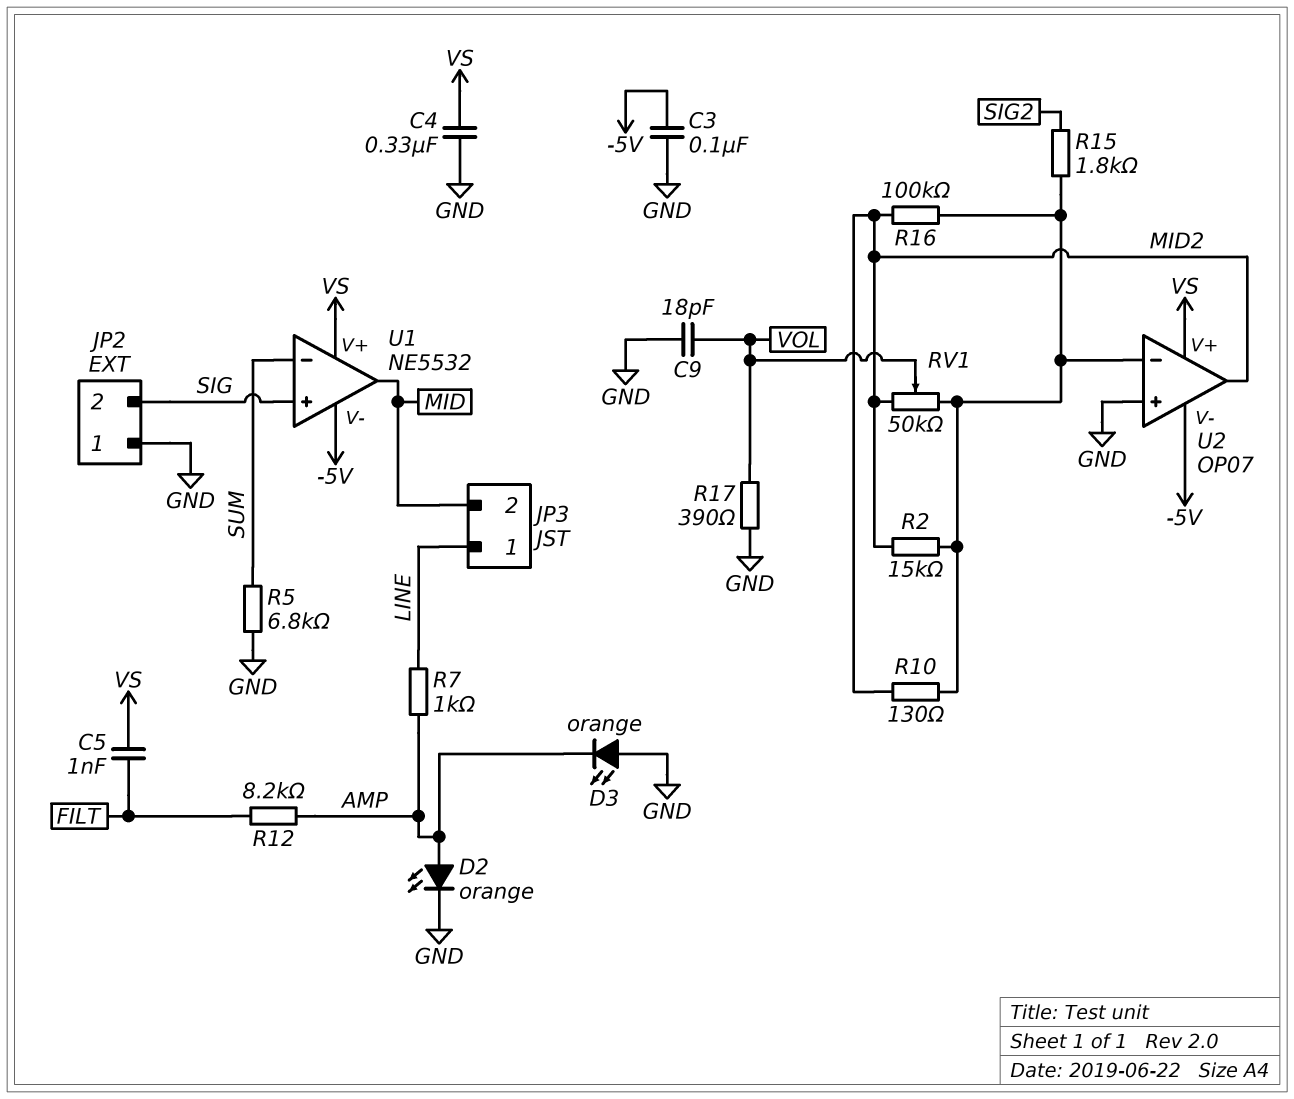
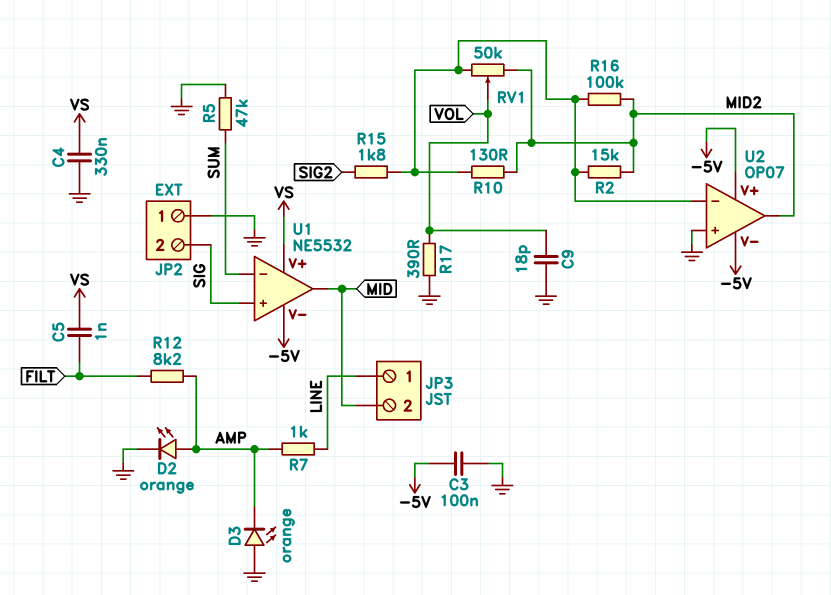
R5: 6.8k (GND, SUM) -> 47k (GND, SUM)
U2 pin V+: VS -> -5V

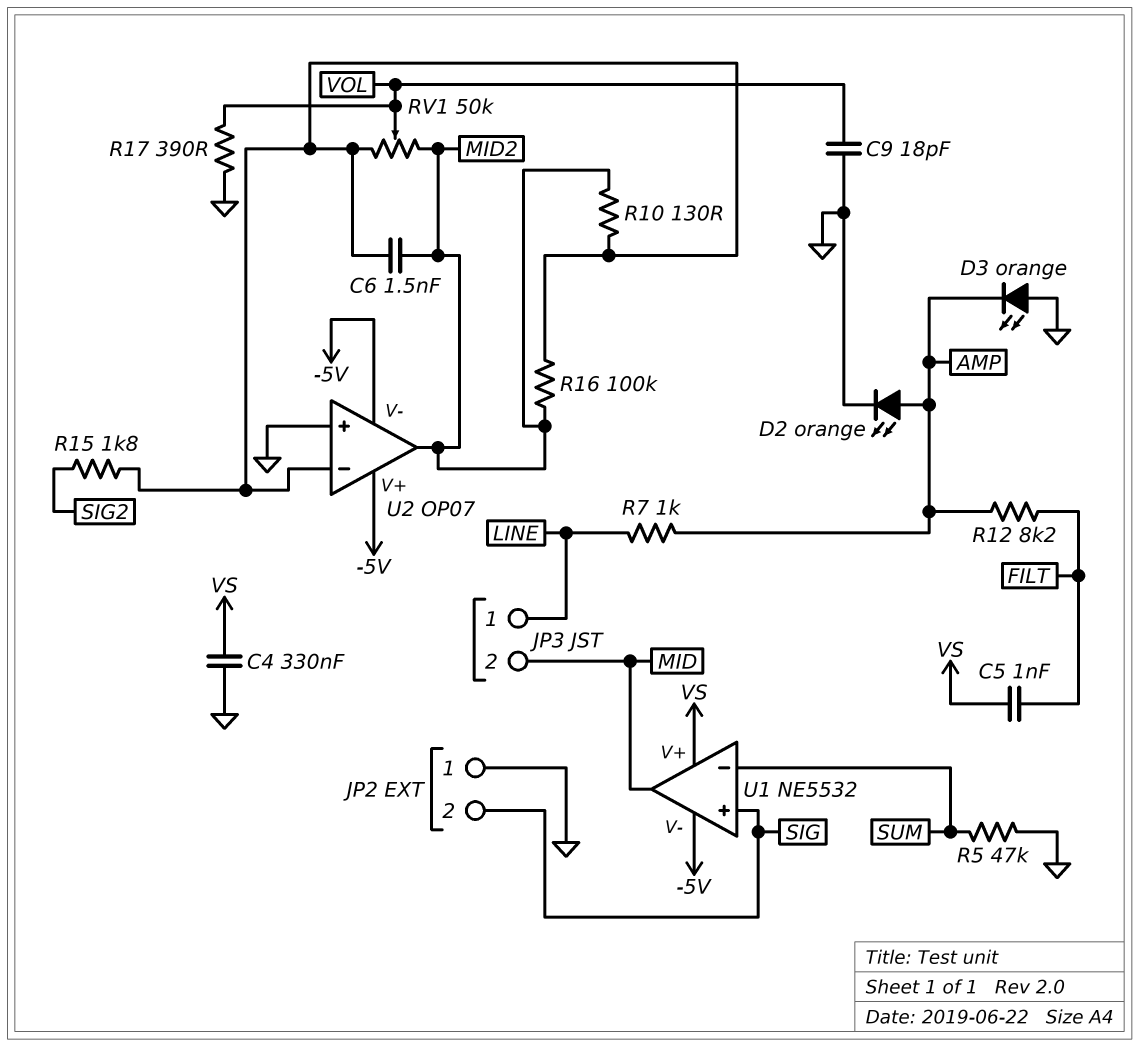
C3: 100nF (-5V, GND) -> none
C6: none -> 1.5nF (MID2, U2/in-)
R2: 15k (MID2, U2/in-) -> none

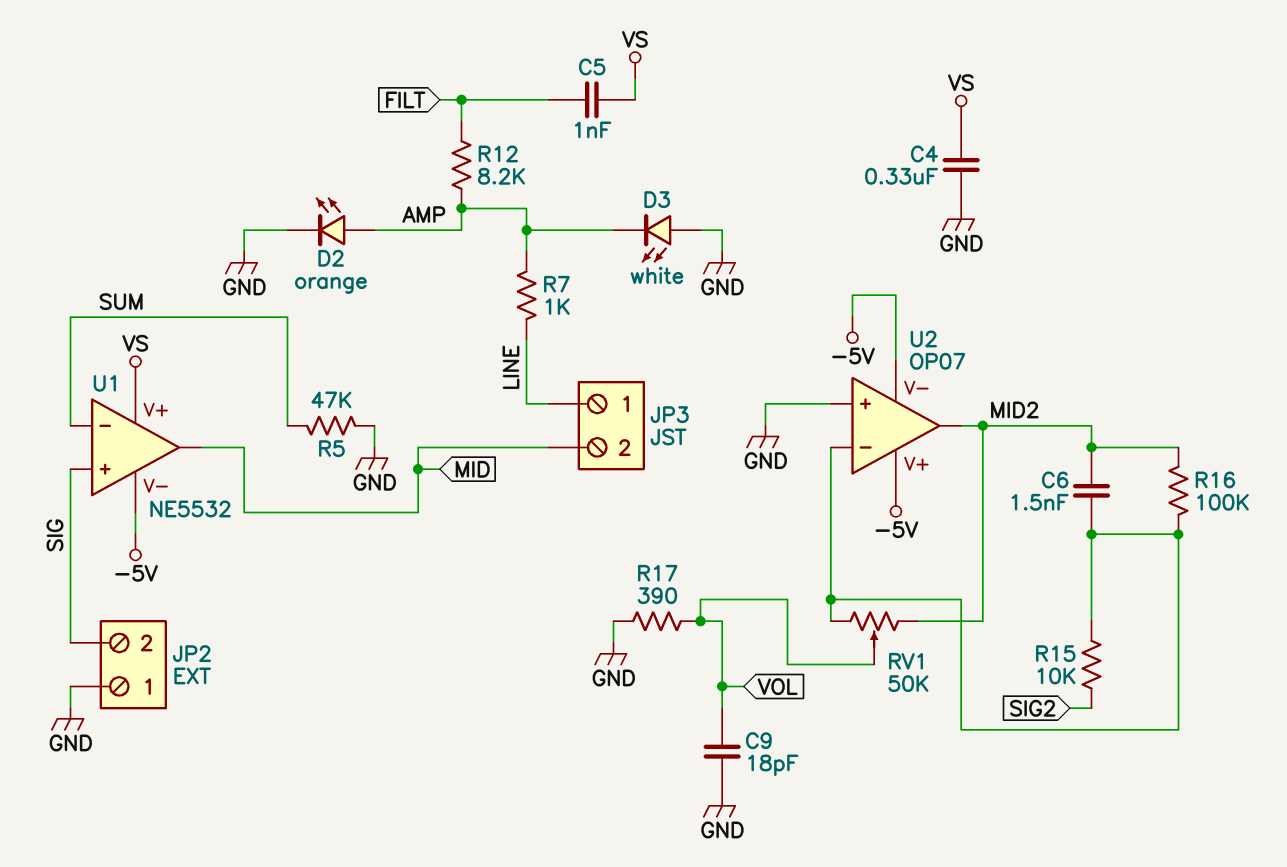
D3: LED orange (A GND, K AMP) -> LED white (A GND, K AMP)
R10: 130 (MID2, U2/in-) -> none
R15: 1.8k (SIG2, U2/in-) -> 10k (SIG2, U2/in-)

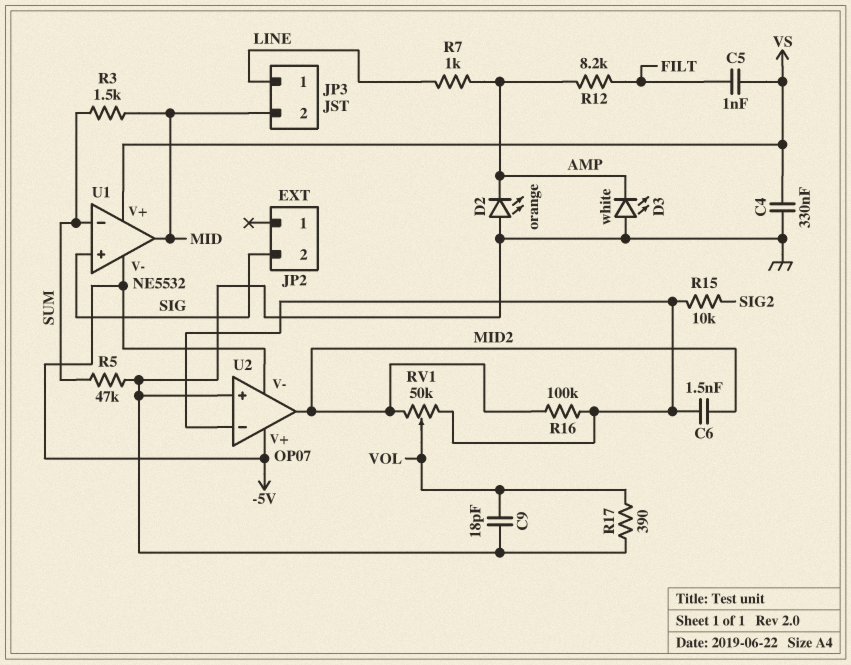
D2: LED orange (A AMP, K GND) -> LED orange (A GND, K AMP)
JP2 pin 1: GND -> none
R3: none -> 1.5k (MID, SUM)

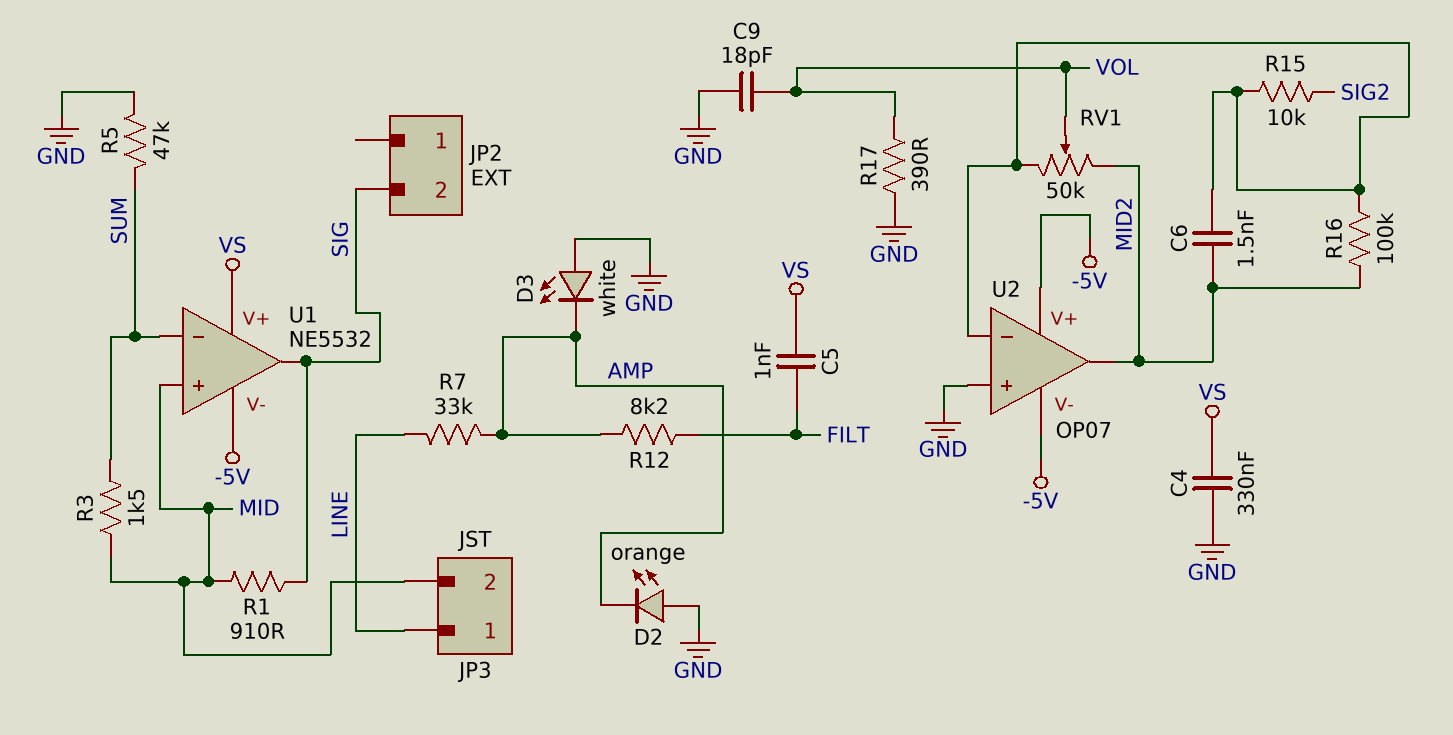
R1: none -> 910 (MID, SIG)
R7: 1k (AMP, LINE) -> 33k (AMP, LINE)
U1 pin in+: SIG -> MID
U1 pin out: MID -> SIG

